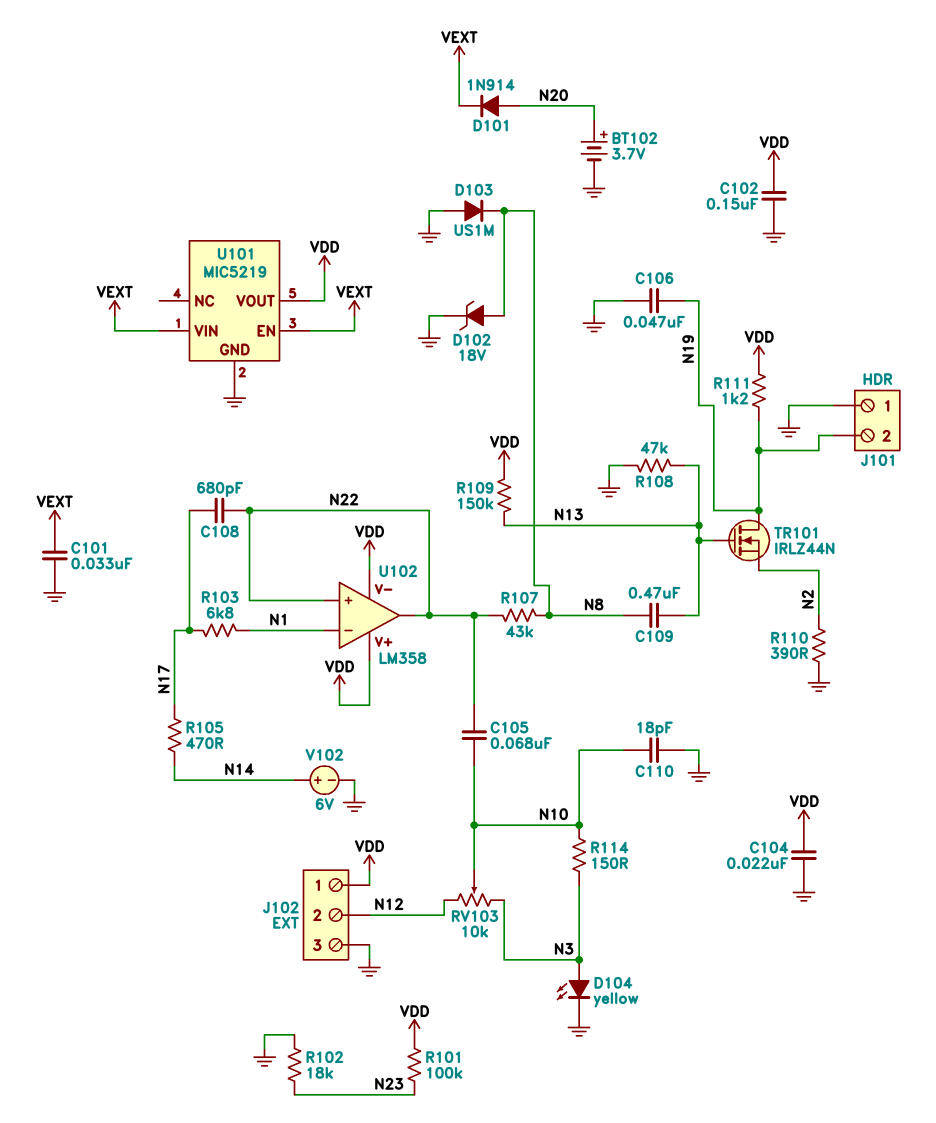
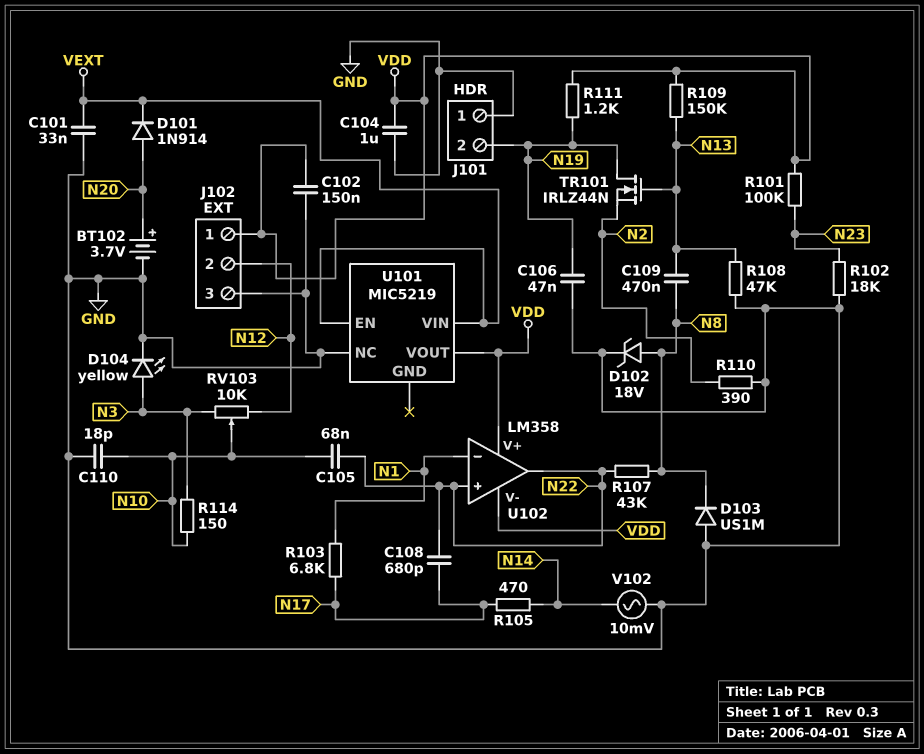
C104: 22nF (GND, VDD) -> 1uF (GND, VDD)
U101 pin GND: GND -> none
U101 pin NC: none -> GND
V102: 6V (plus N14, minus GND) -> AC 10mV (GND, N14)

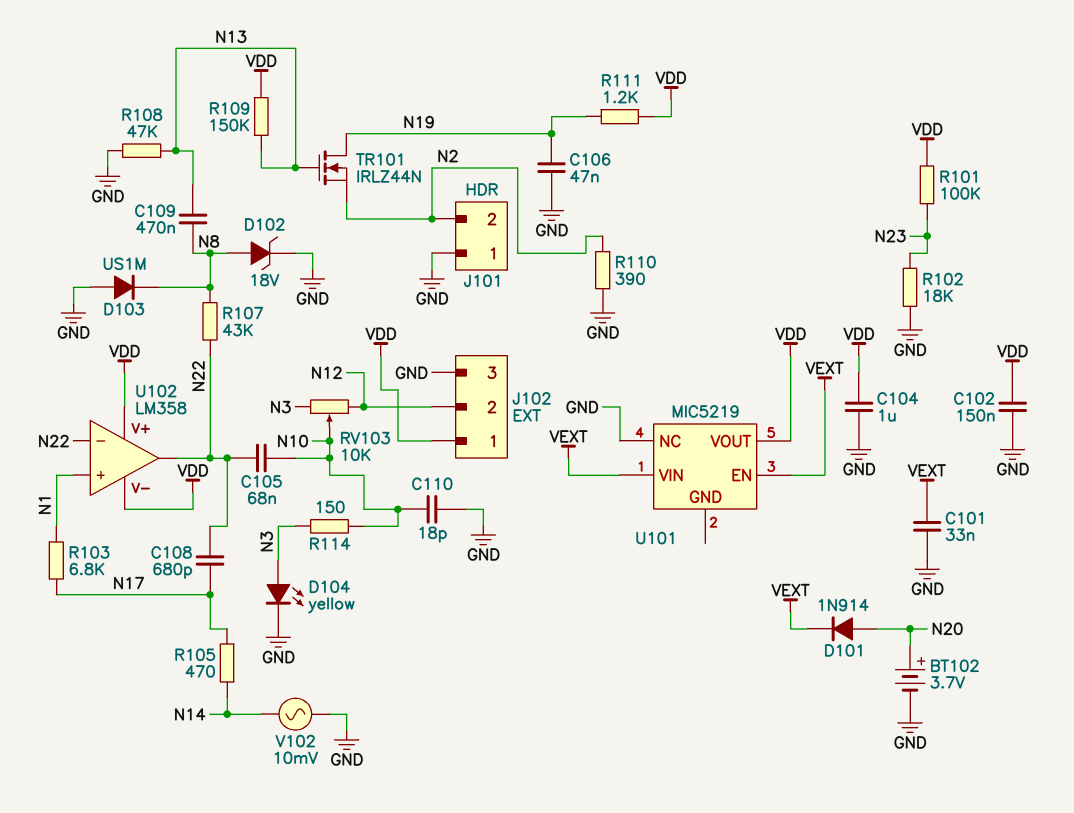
J101 pin 2: N19 -> N2
U102 pin in+: N22 -> N1
U102 pin in-: N1 -> N22

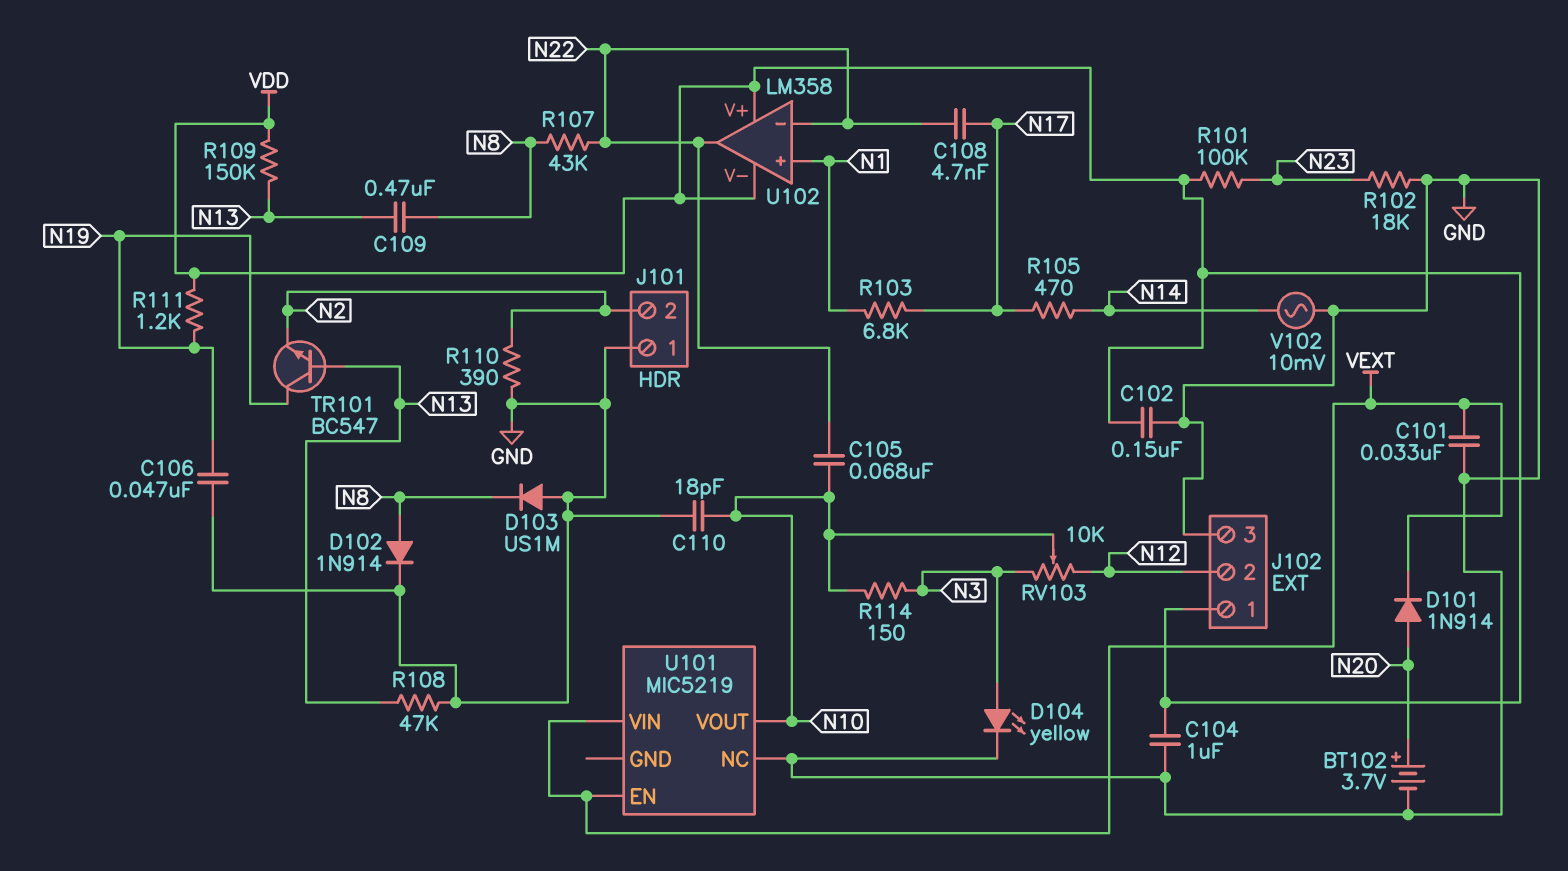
C108: 680pF (N17, N22) -> 4.7nF (N17, N22)
D102: zener 18V (A N8, K GND) -> diode 1N914 (A N8, K GND)
TR101: NMOS IRLZ44N (G N13, D N19, S N2) -> NPN BC547 (B N13, C N19, E N2)
U101 pin VOUT: VDD -> N10

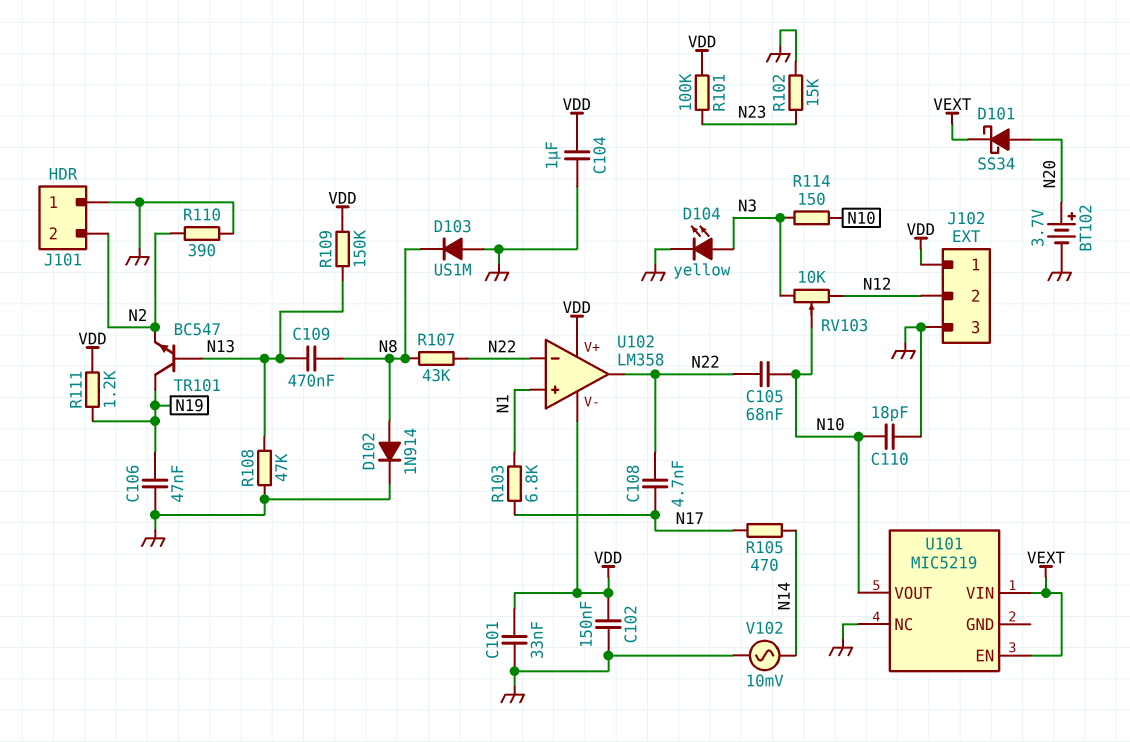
C101: 33nF (GND, VEXT) -> 33nF (GND, VDD)
D101: diode 1N914 (A N20, K VEXT) -> schottky SS34 (A N20, K VEXT)
R102: 18k (GND, N23) -> 15k (GND, N23)

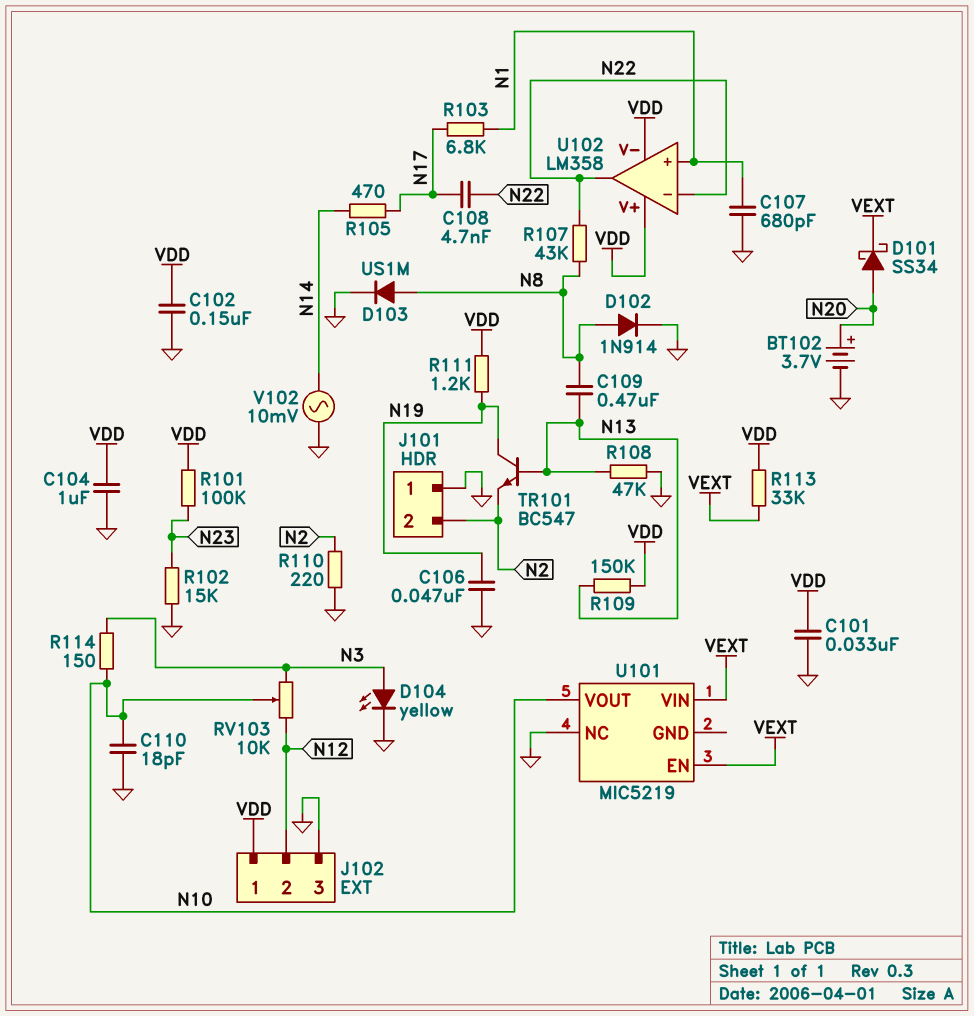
C105: 68nF (N10, N22) -> none
C107: none -> 680pF (GND, N1)
D103: diode US1M (A GND, K N8) -> diode US1M (A N8, K GND)
R110: 390 (GND, N2) -> 220 (GND, N2)
R113: none -> 33k (VDD, VEXT)

